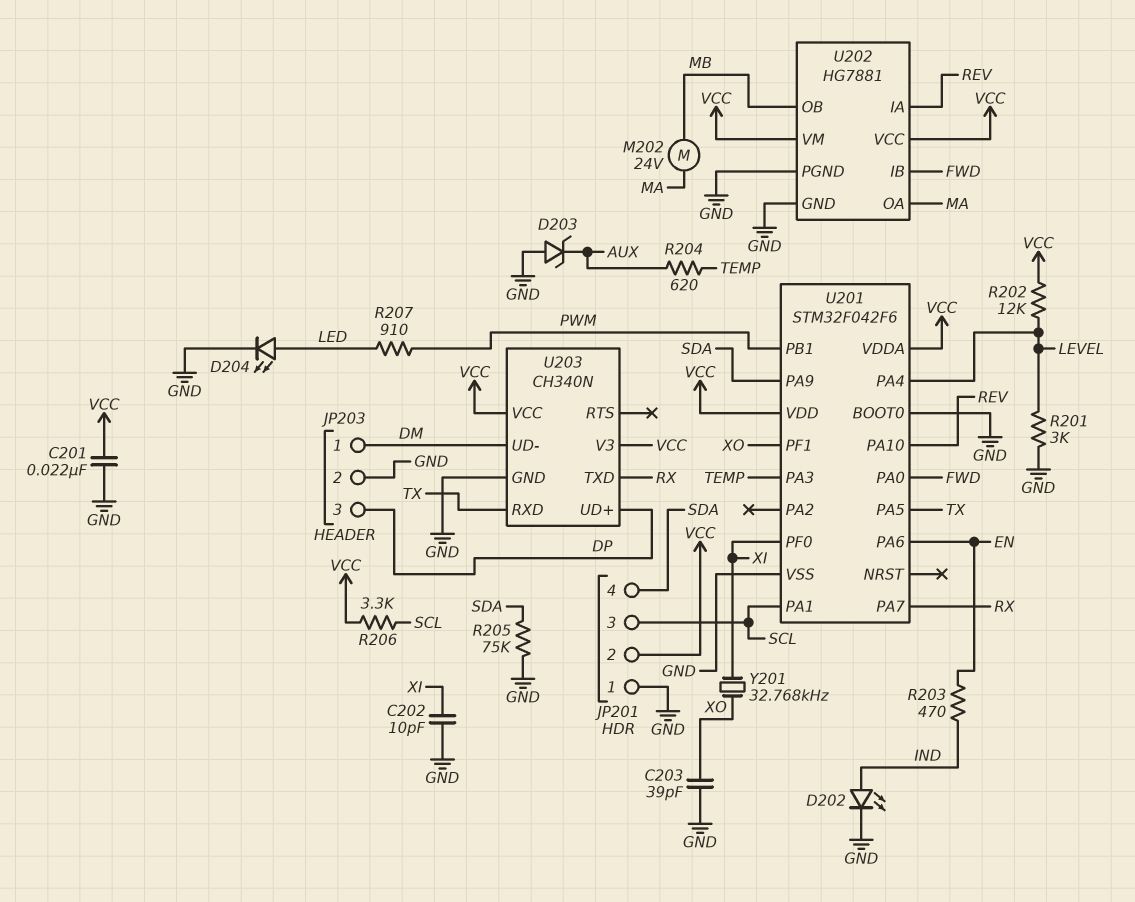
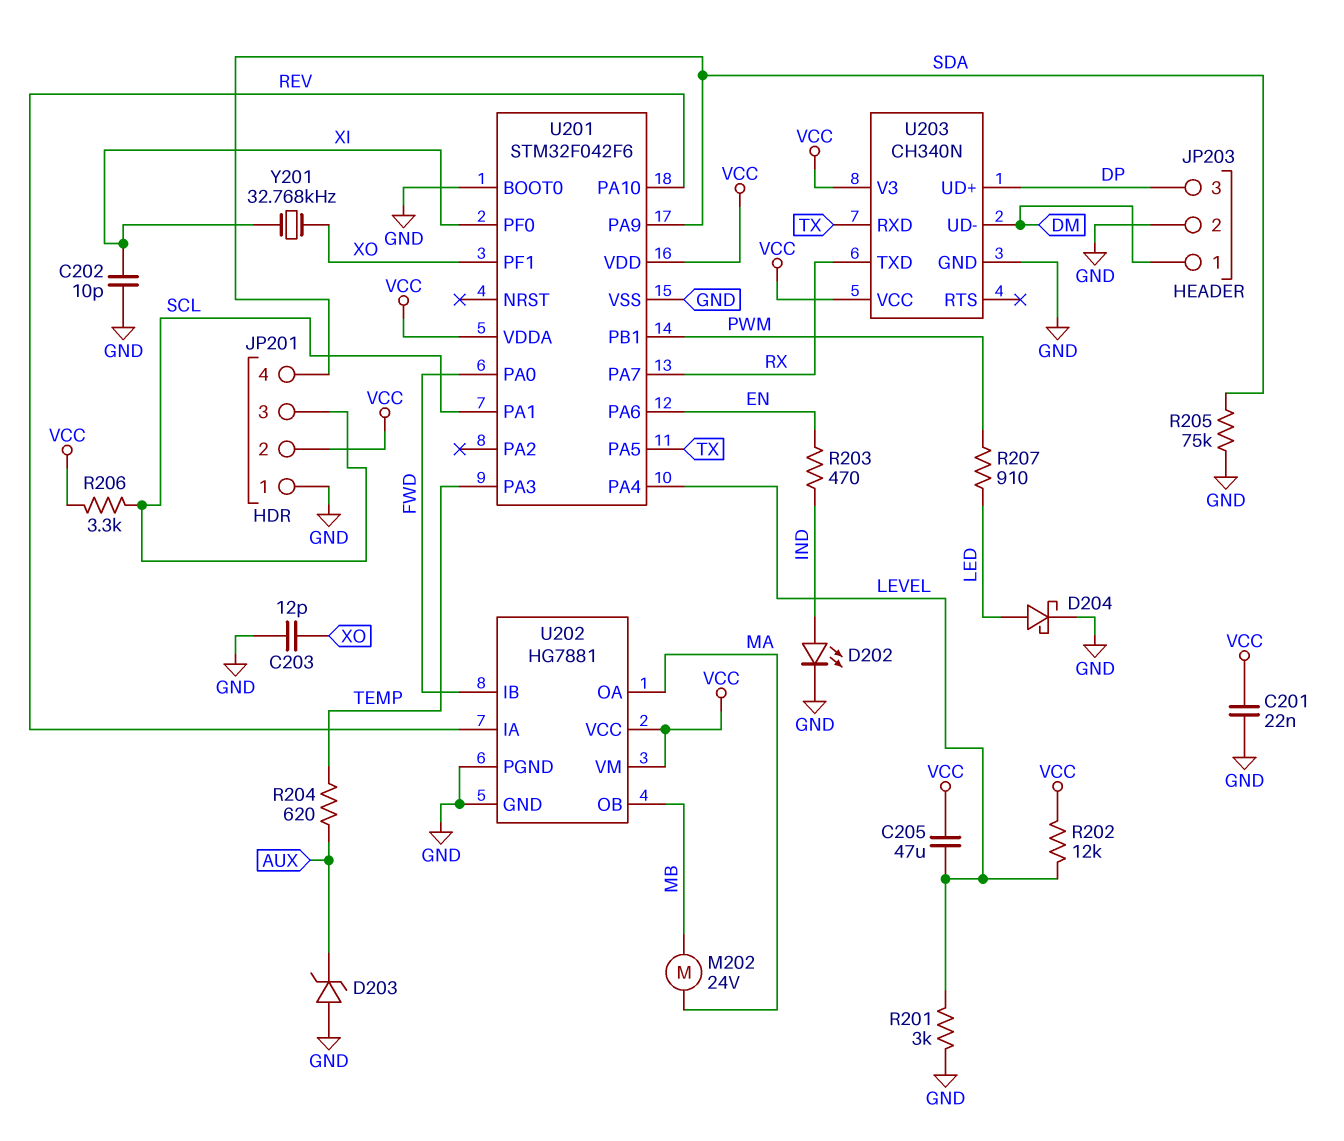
C203: 39pF (GND, XO) -> 12pF (GND, XO)
C205: none -> 47uF (LEVEL, VCC)
D204: LED (A LED, K GND) -> schottky (A LED, K GND)

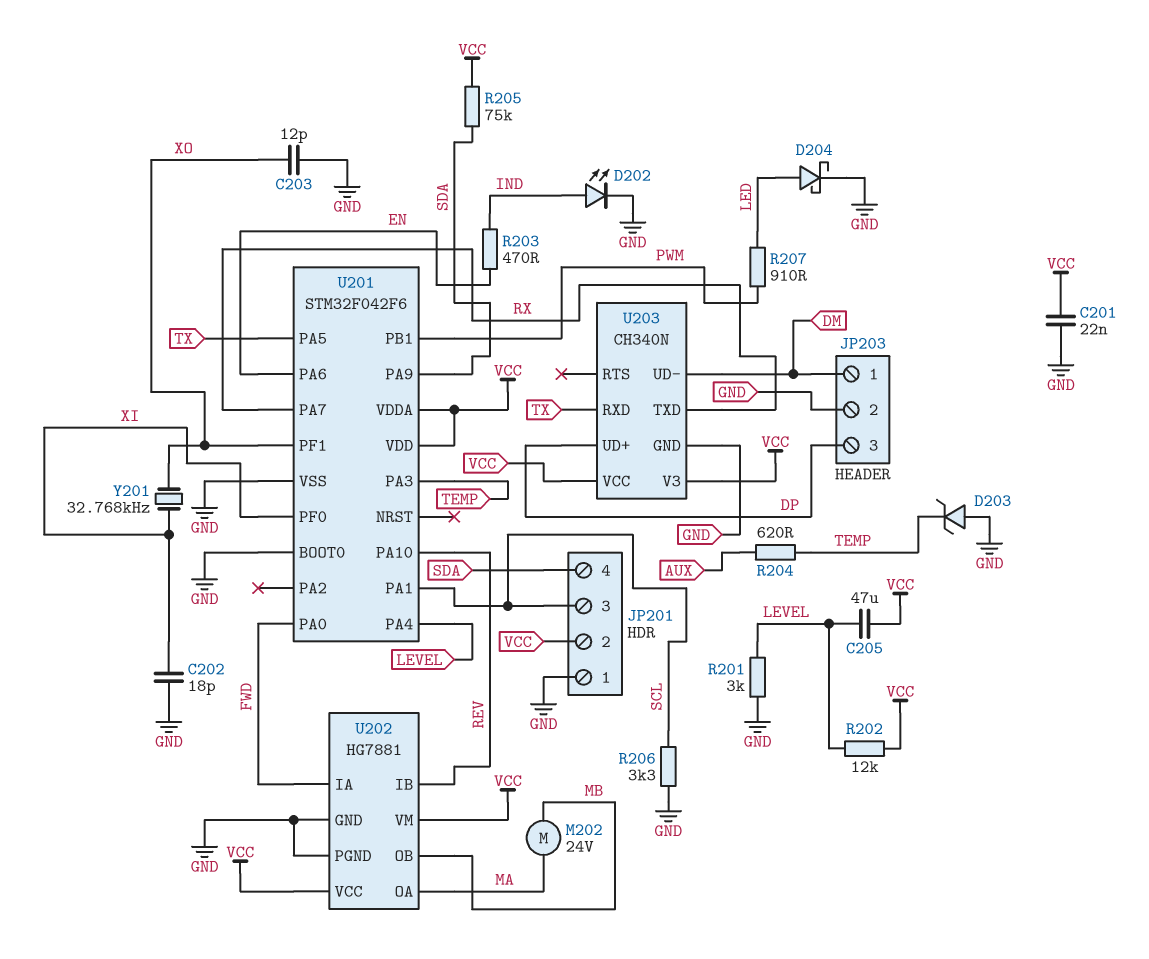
C202: 10pF (GND, XI) -> 18pF (GND, XI)
D203: zener (A GND, K AUX) -> zener (A GND, K TEMP)
R205: 75k (GND, SDA) -> 75k (SDA, VCC)
R206: 3.3k (SCL, VCC) -> 3.3k (GND, SCL)
U202 pin IA: REV -> FWD
U202 pin IB: FWD -> REV

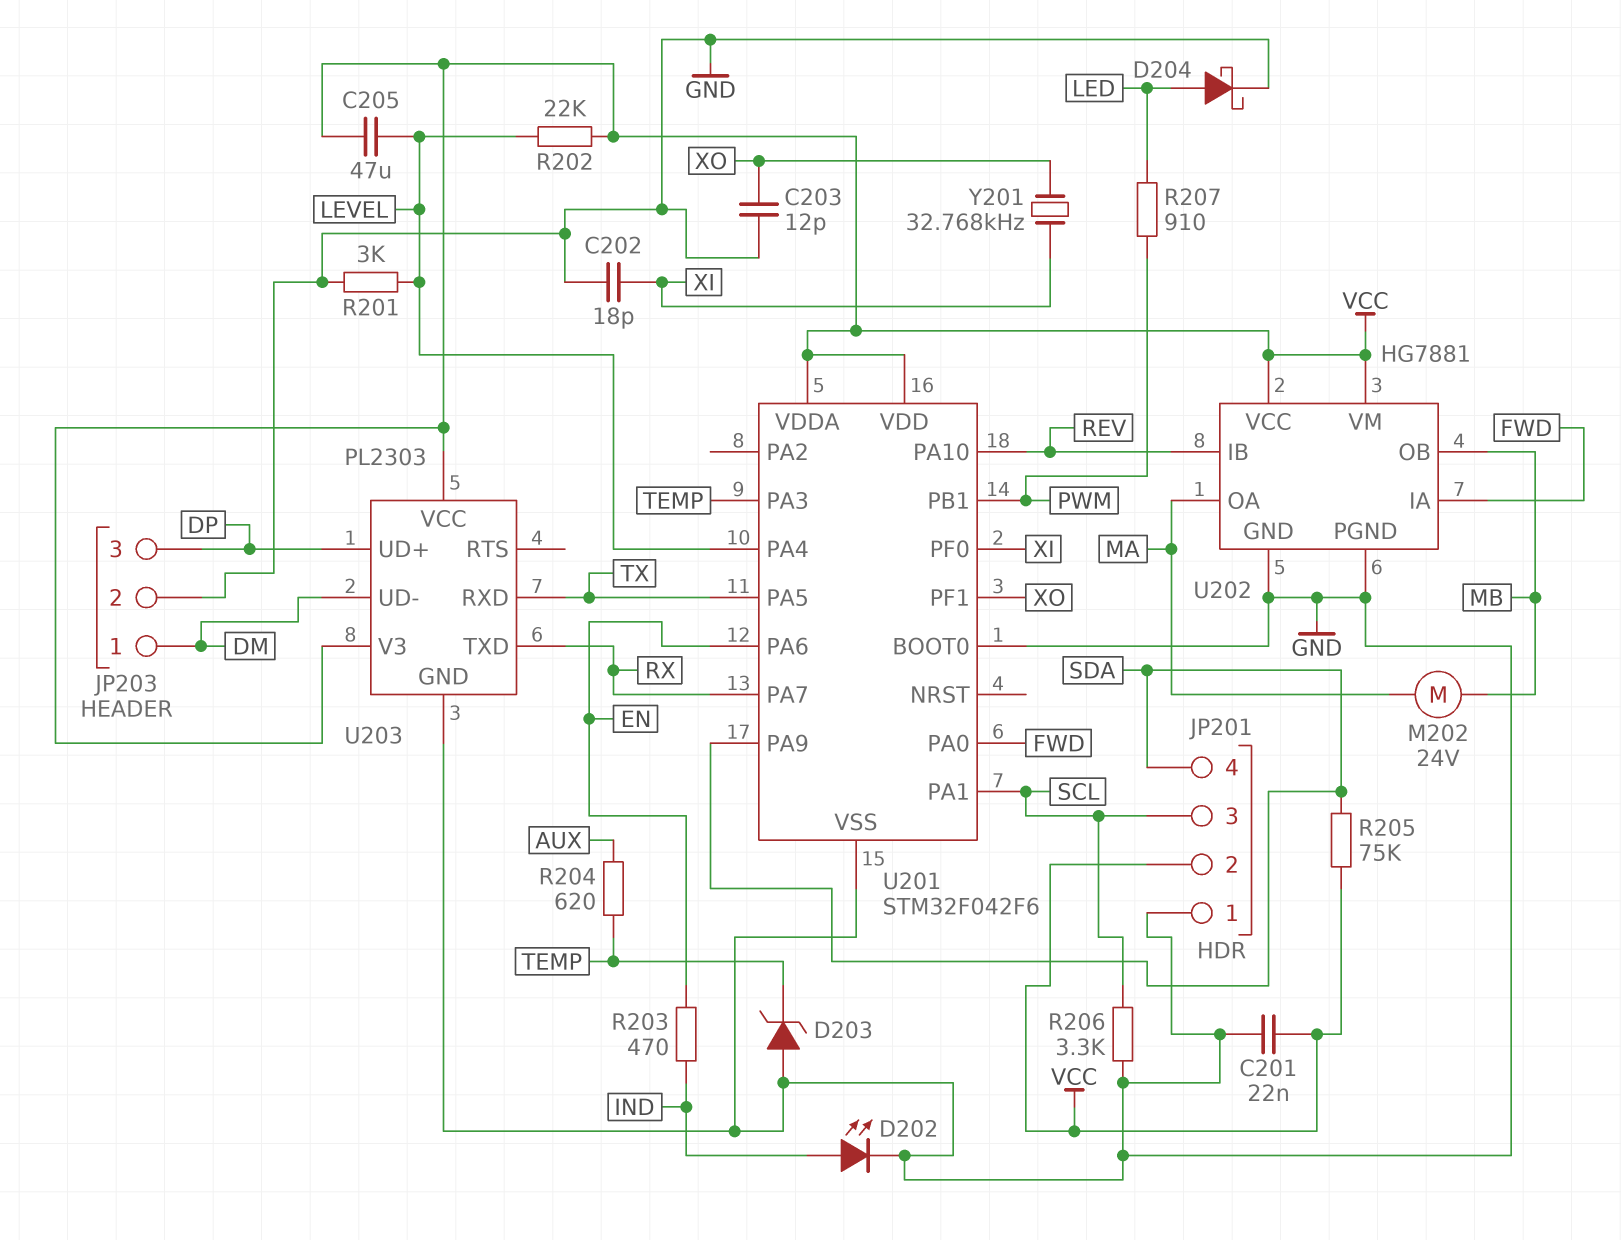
R202: 12k (LEVEL, VCC) -> 22k (LEVEL, VCC)
U203: CH340N -> PL2303

